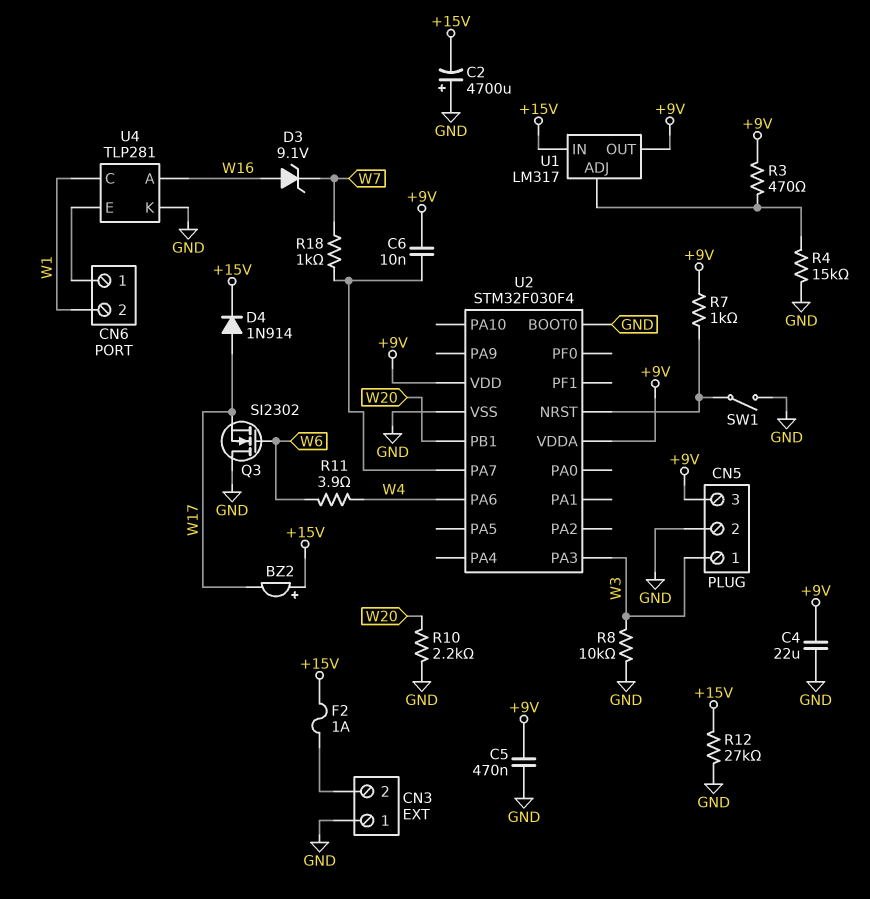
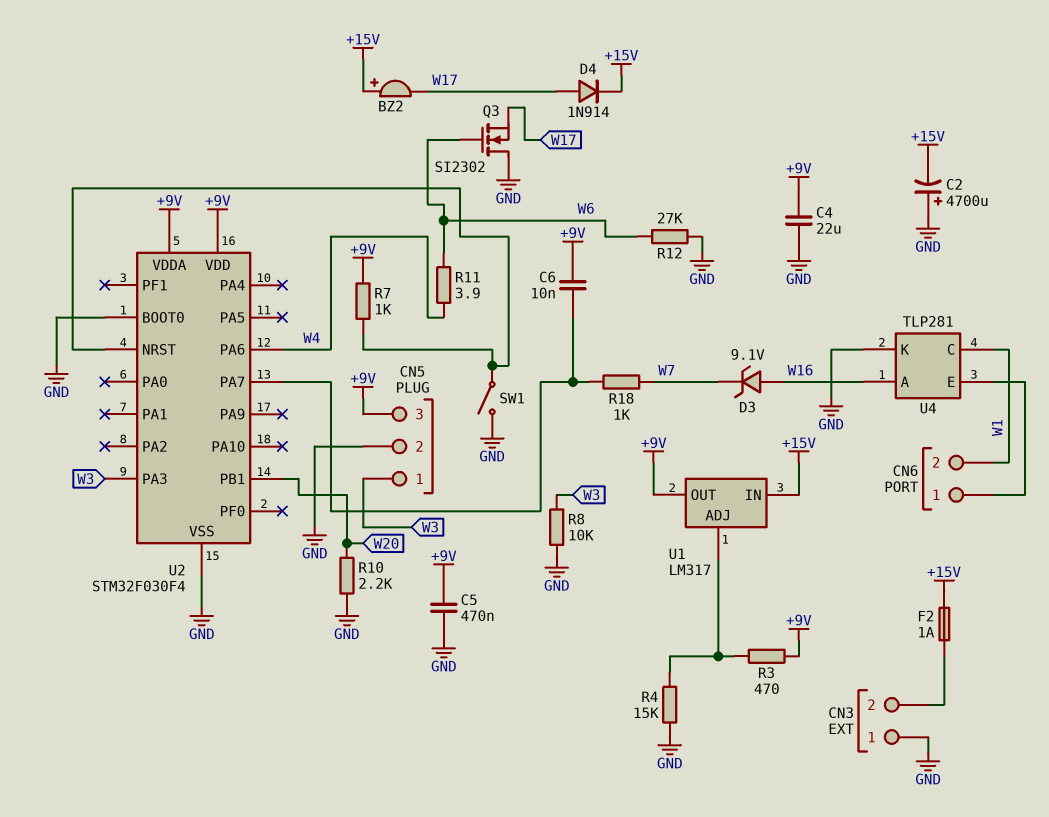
R12: 27k (+15V, GND) -> 27k (GND, W6)

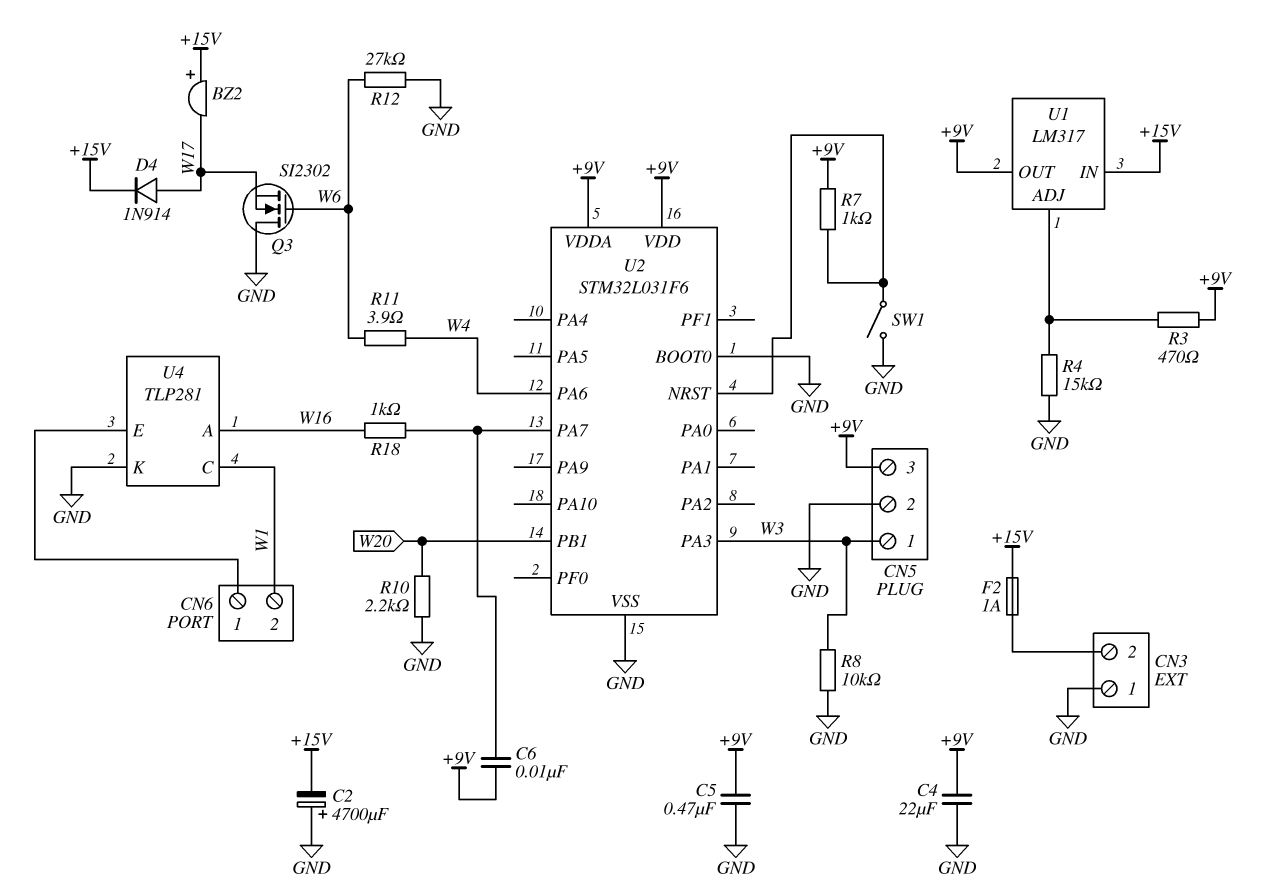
D3: zener 9.1V (A W16, K W7) -> none
R18: 1k (U2/PA7, W7) -> 1k (U2/PA7, W16)
U2: STM32F030F4 -> STM32L031F6

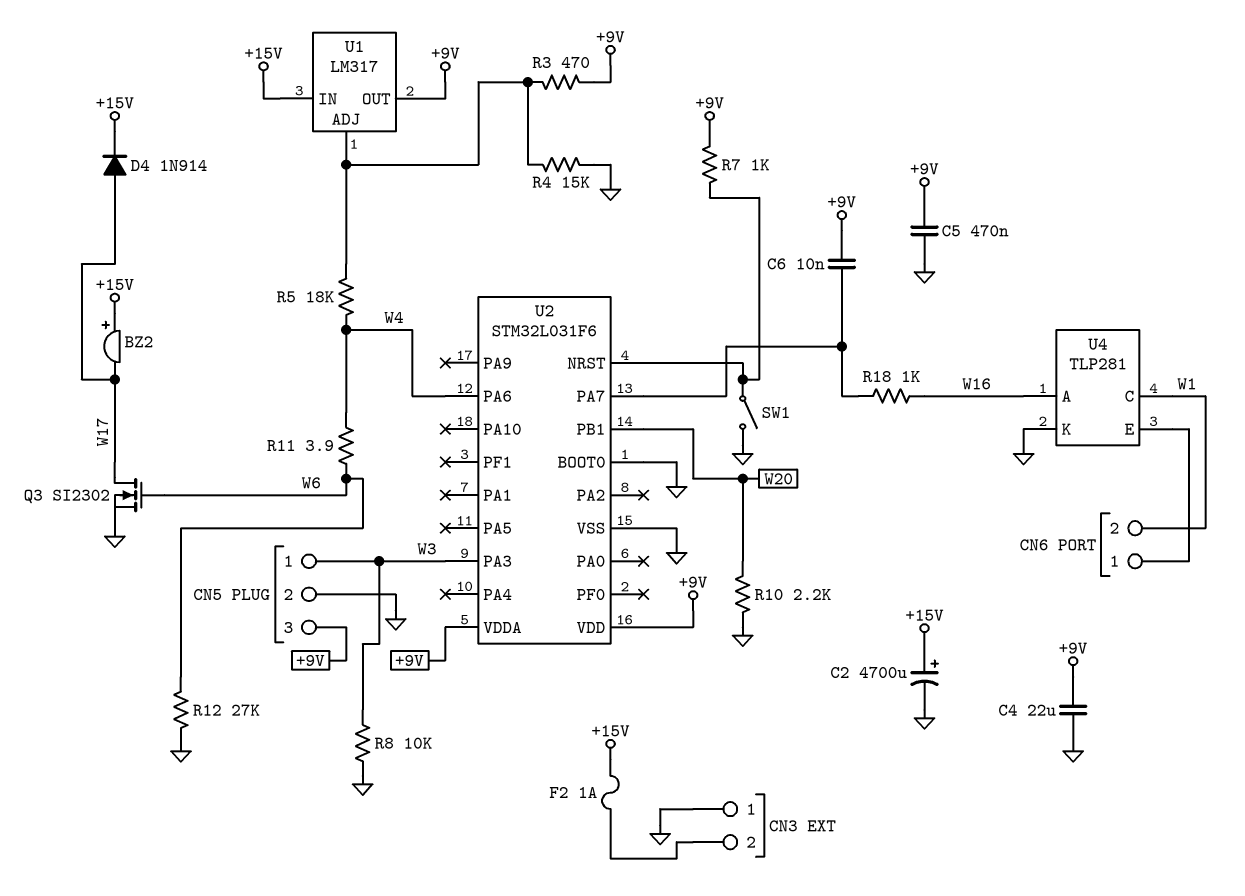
C2: 4700uF (plus GND, minus +15V) -> 4700uF (plus +15V, minus GND)
Q3: NMOS SI2302 (G W6, D GND, S W17) -> NMOS SI2302 (G W6, D W17, S GND)
R5: none -> 18k (U1/ADJ, W4)

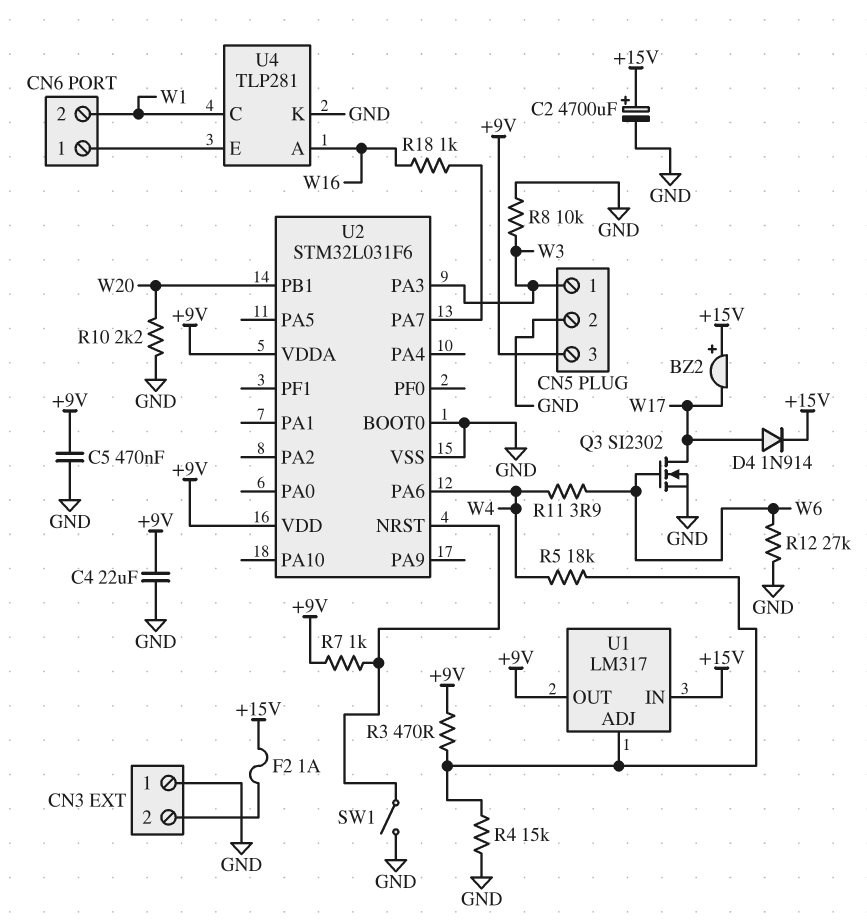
C6: 10nF (+9V, U2/PA7) -> none

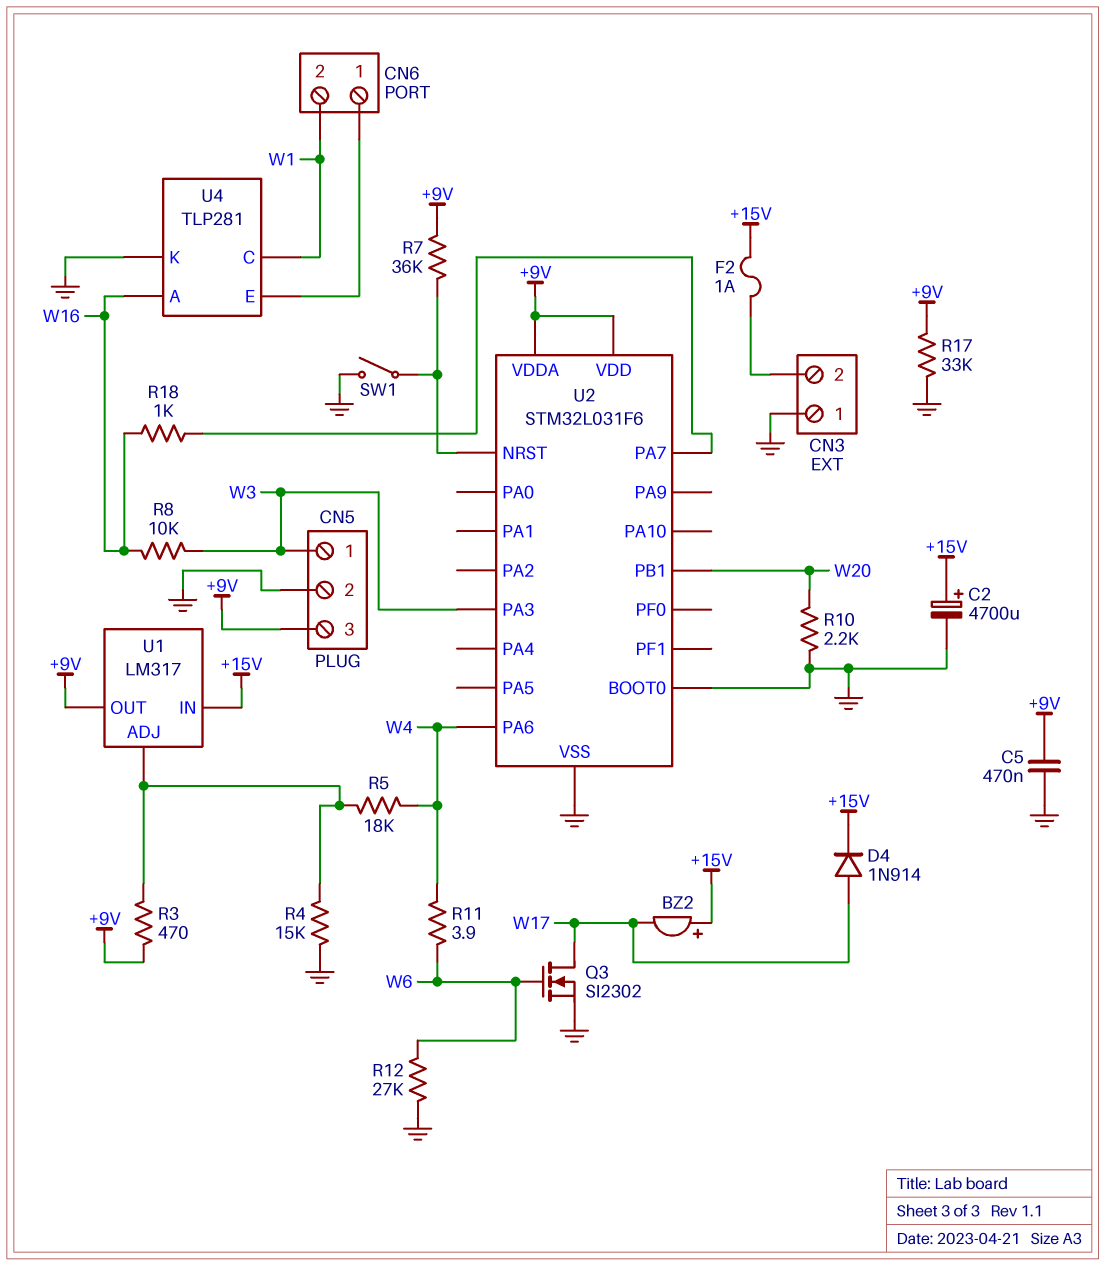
C4: 22uF (+9V, GND) -> none
R7: 1k (+9V, U2/NRST) -> 36k (+9V, U2/NRST)
R8: 10k (GND, W3) -> 10k (W3, W16)
R17: none -> 33k (+9V, GND)

